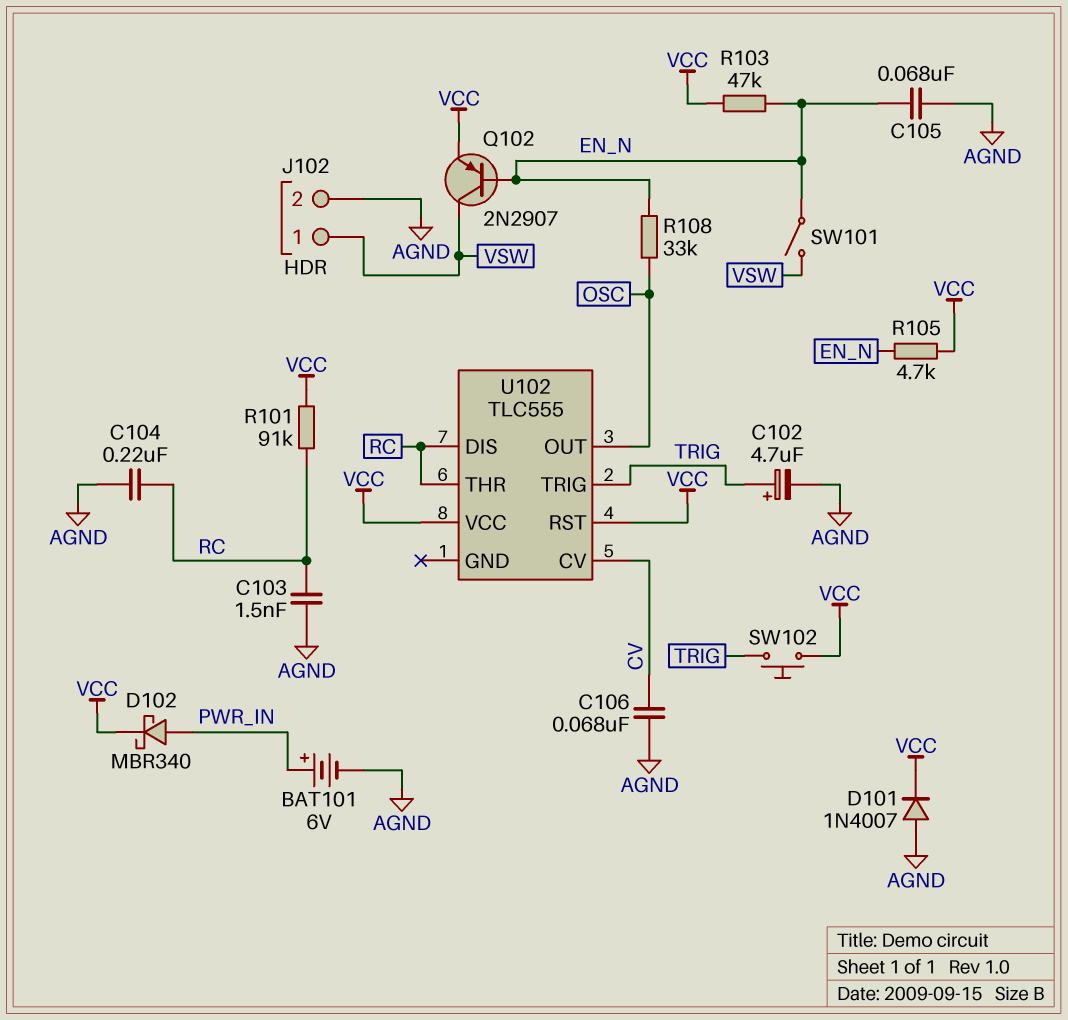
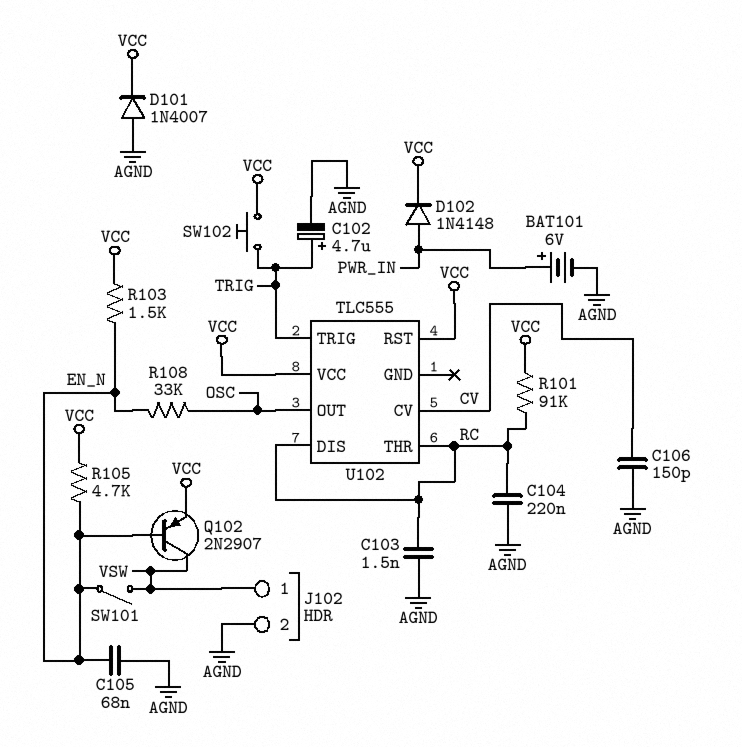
C106: 68nF (AGND, CV) -> 150pF (AGND, CV)
D102: schottky MBR340 (A PWR_IN, K VCC) -> diode 1N4148 (A PWR_IN, K VCC)
R103: 47k (EN_N, VCC) -> 1.5k (EN_N, VCC)

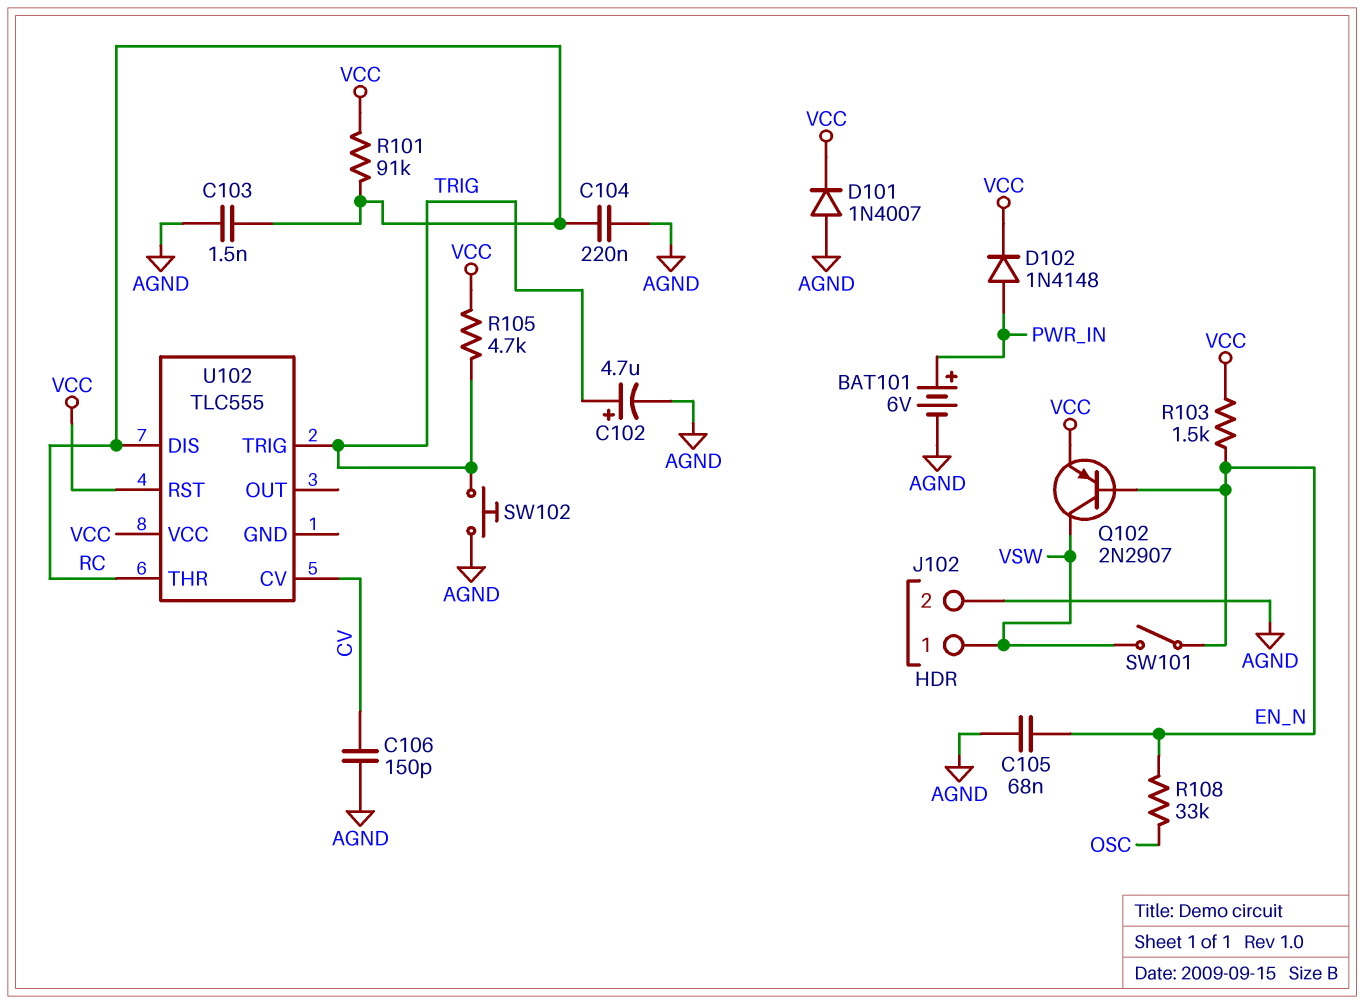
R105: 4.7k (EN_N, VCC) -> 4.7k (TRIG, VCC)
SW102: button (TRIG, VCC) -> button (AGND, TRIG)
U102 pin OUT: OSC -> none

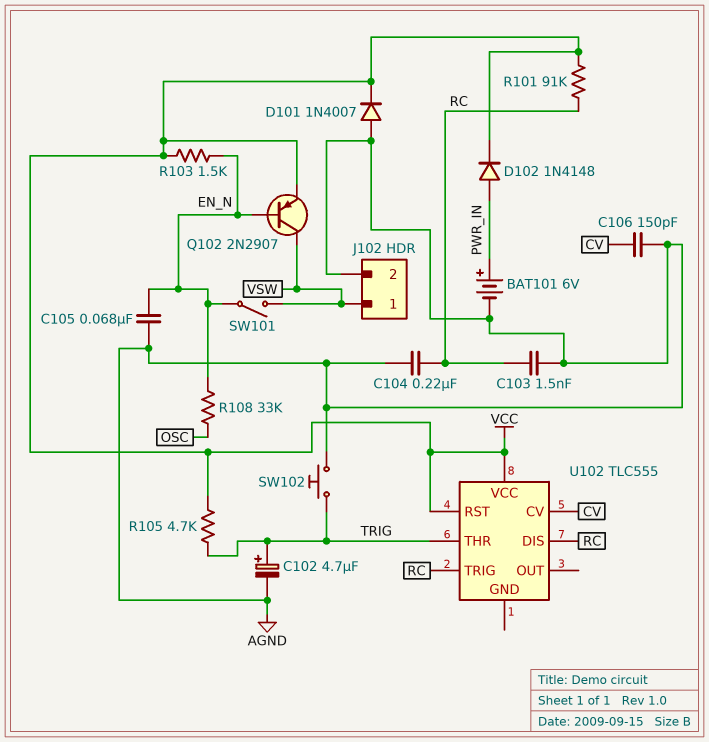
U102 pin THR: RC -> TRIG
U102 pin TRIG: TRIG -> RC

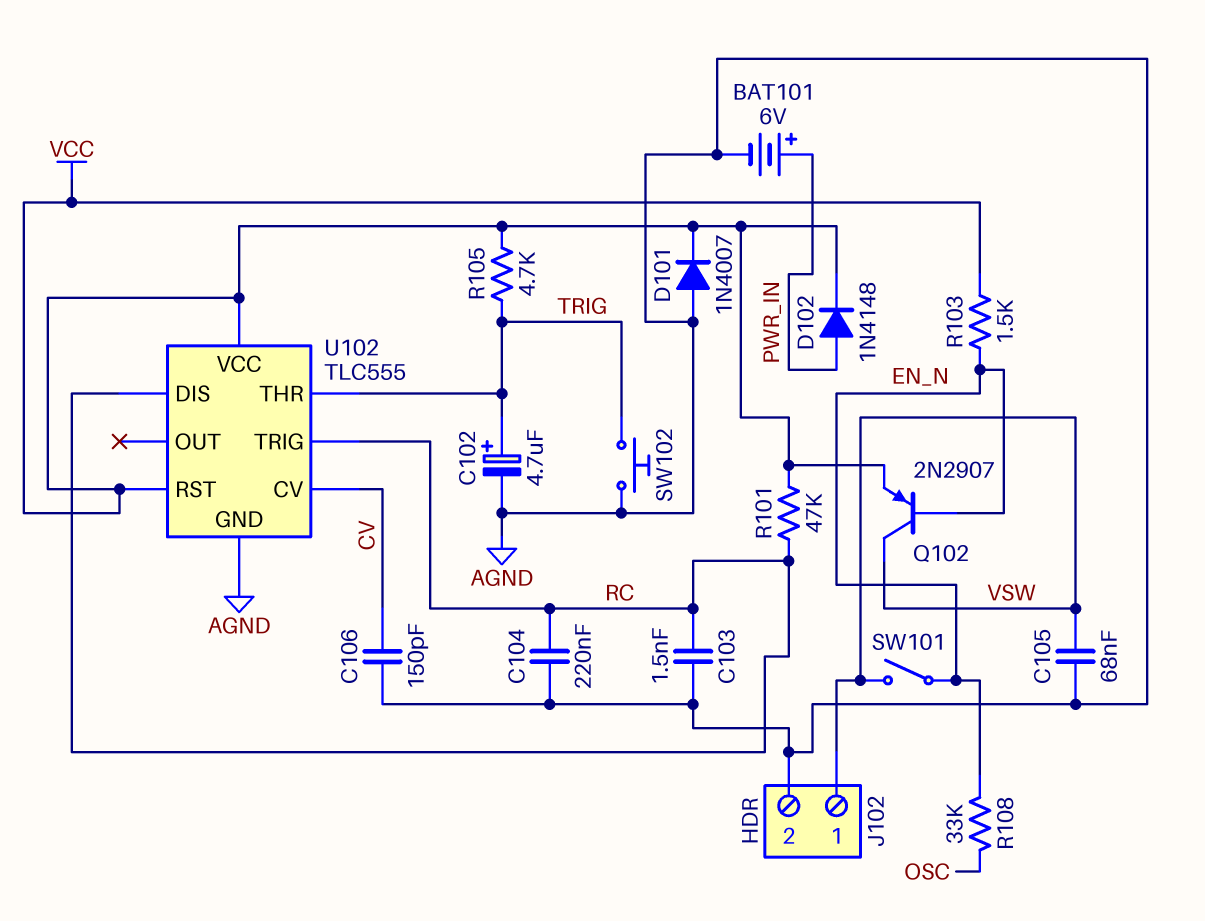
C105: 68nF (AGND, EN_N) -> 68nF (AGND, VSW)
R101: 91k (RC, VCC) -> 47k (RC, VCC)
U102 pin GND: none -> AGND

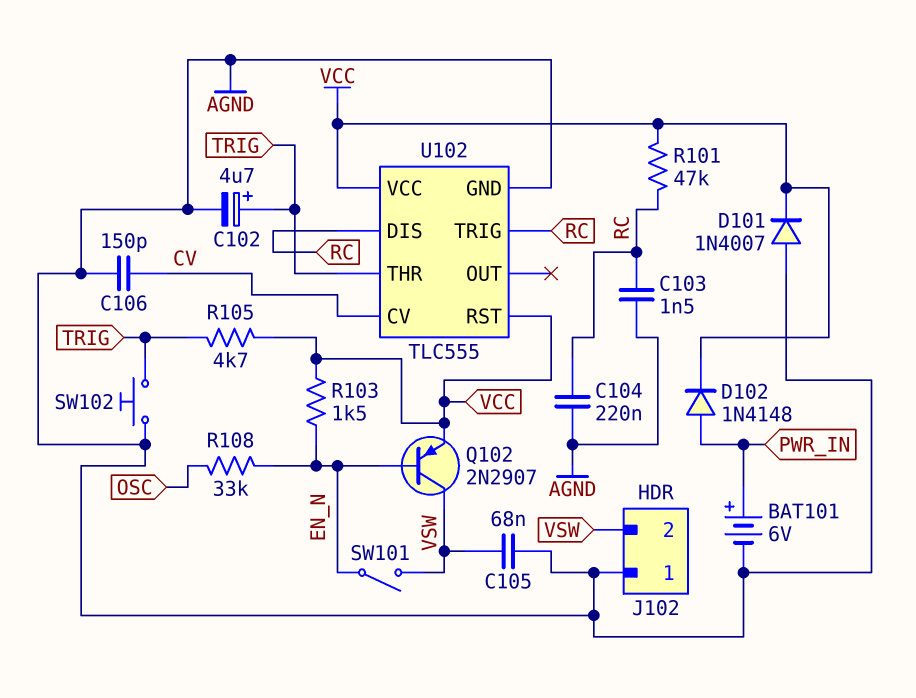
J102 pin 1: VSW -> AGND
J102 pin 2: AGND -> VSW

